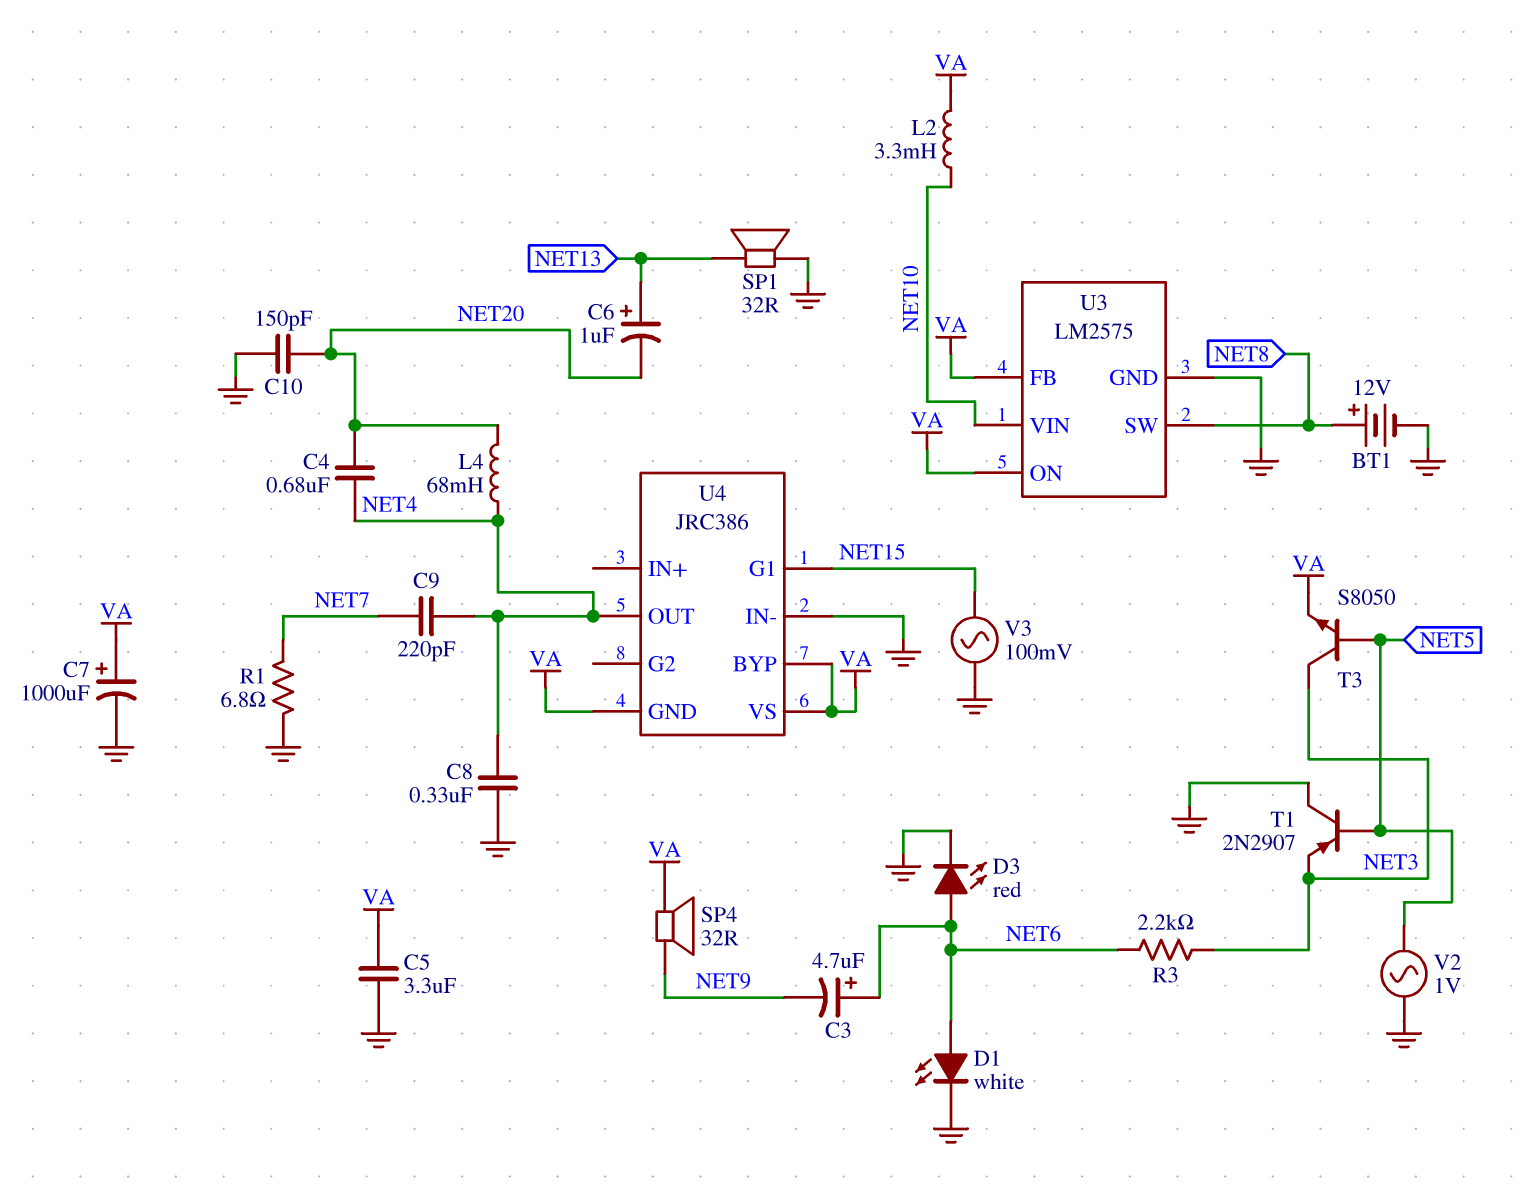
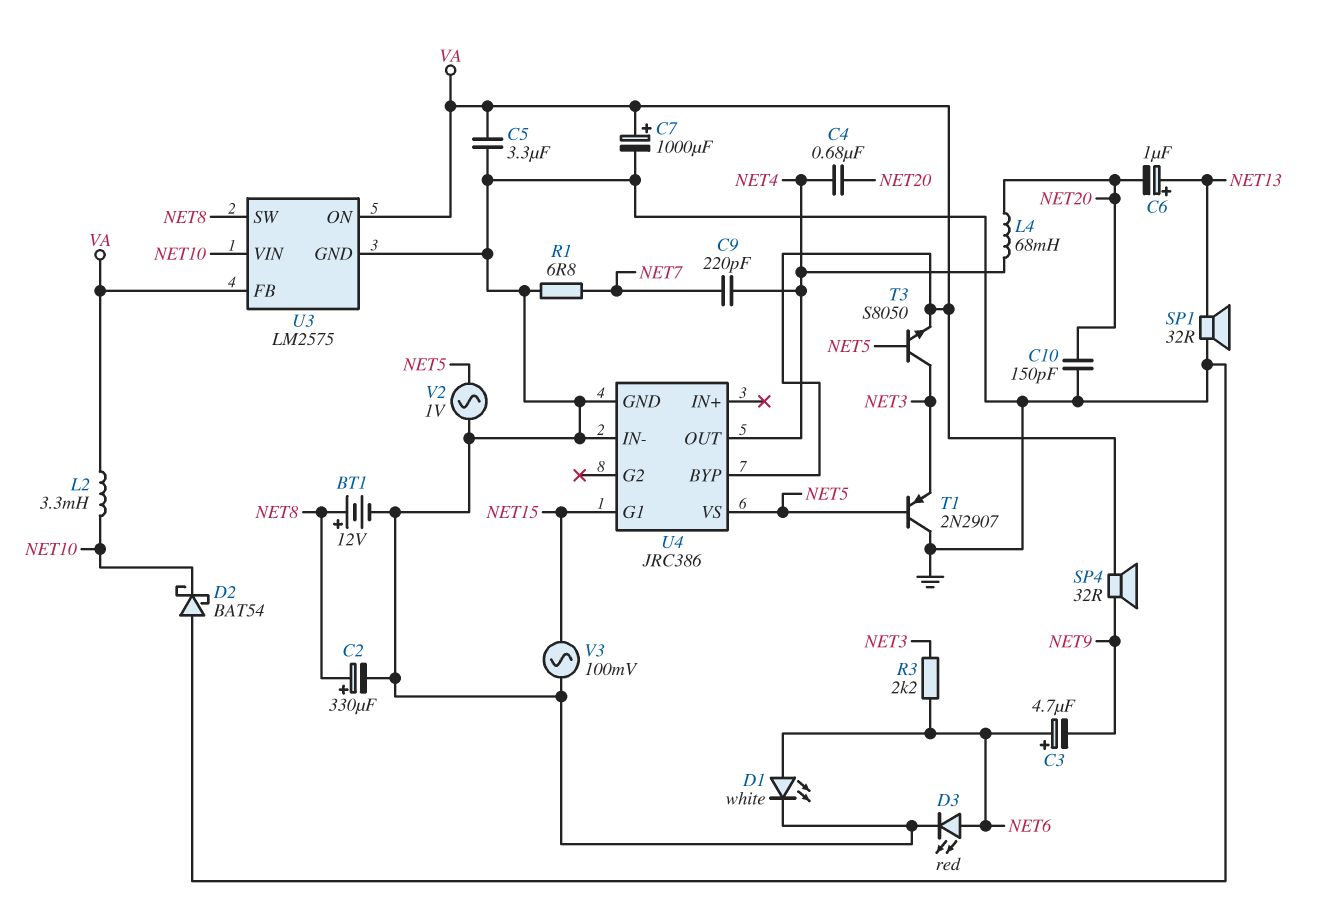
C2: none -> 330uF (plus NET8, minus GND)
C8: 330nF (GND, NET4) -> none
D2: none -> schottky BAT54 (A GND, K NET10)
U4 pin GND: VA -> GND
U4 pin VS: VA -> NET5

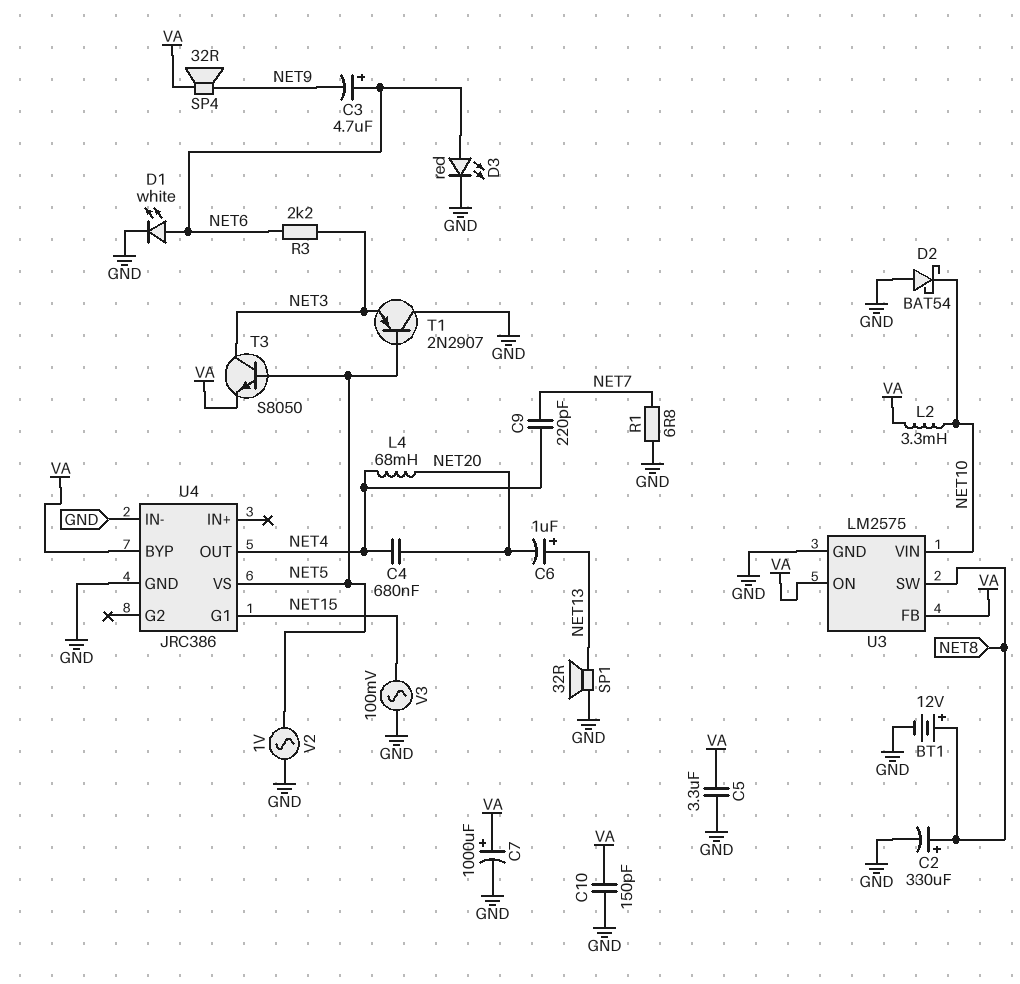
C10: 150pF (GND, NET20) -> 150pF (GND, VA)

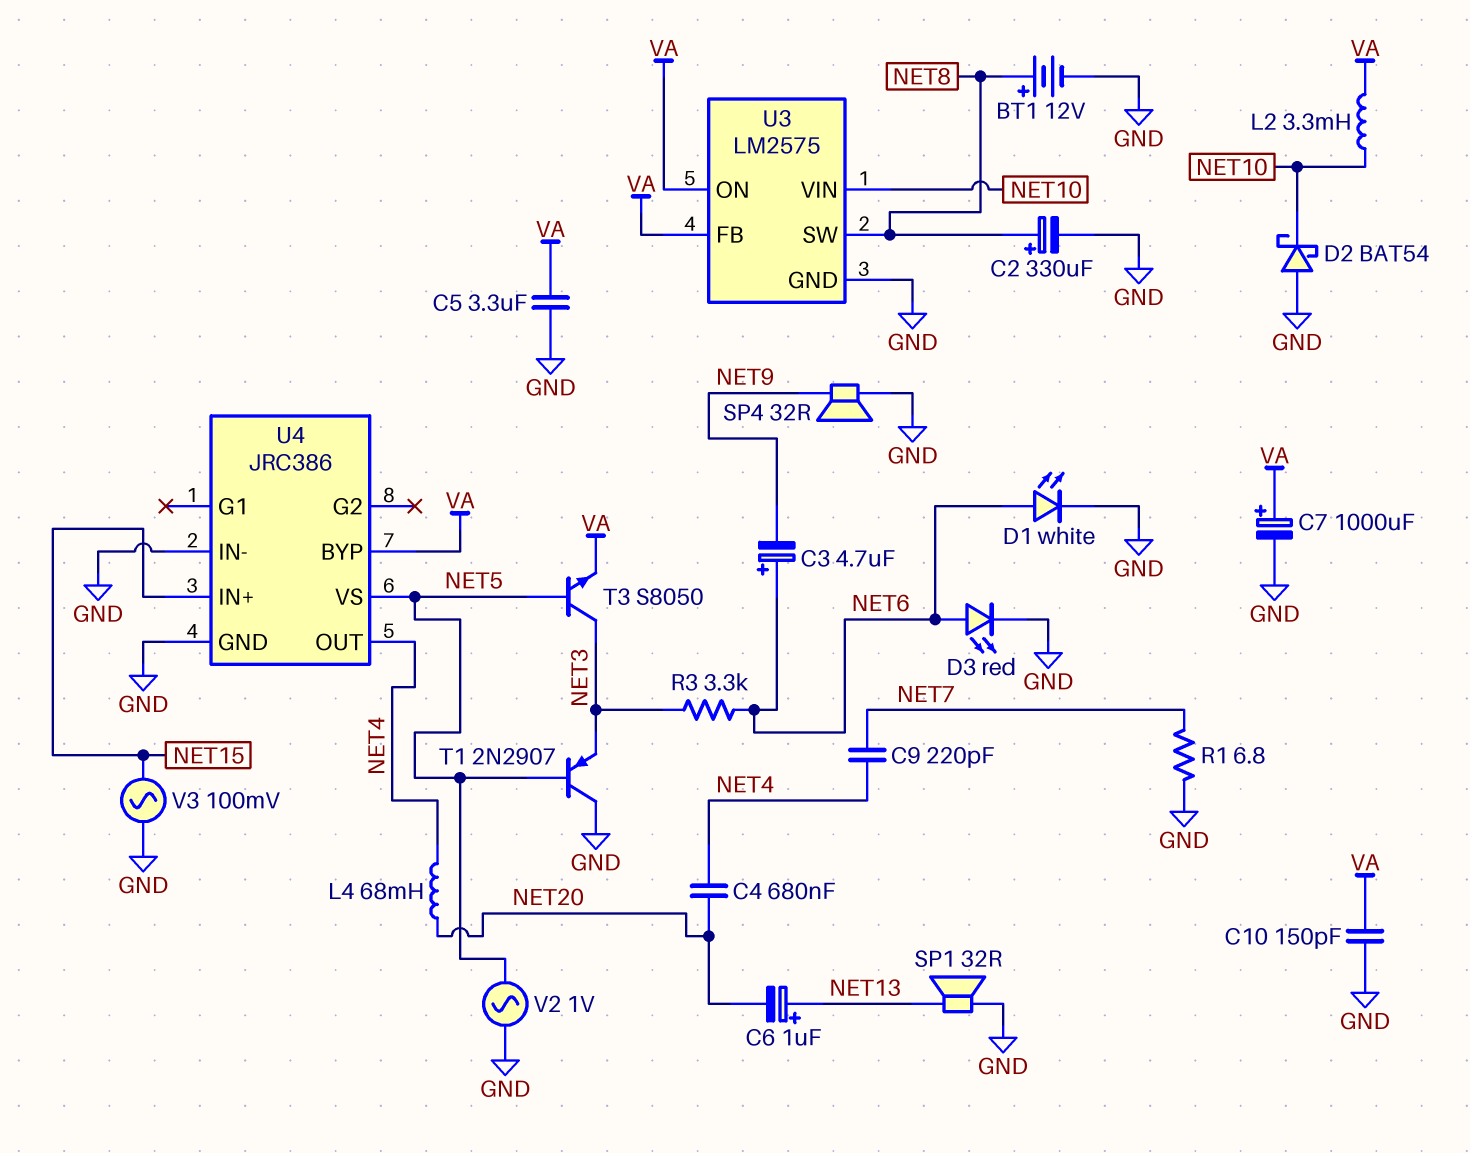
R3: 2.2k (NET3, NET6) -> 3.3k (NET3, NET6)
SP4: speaker 32R (NET9, VA) -> speaker 32R (GND, NET9)
U4 pin G1: NET15 -> none
U4 pin IN+: none -> NET15

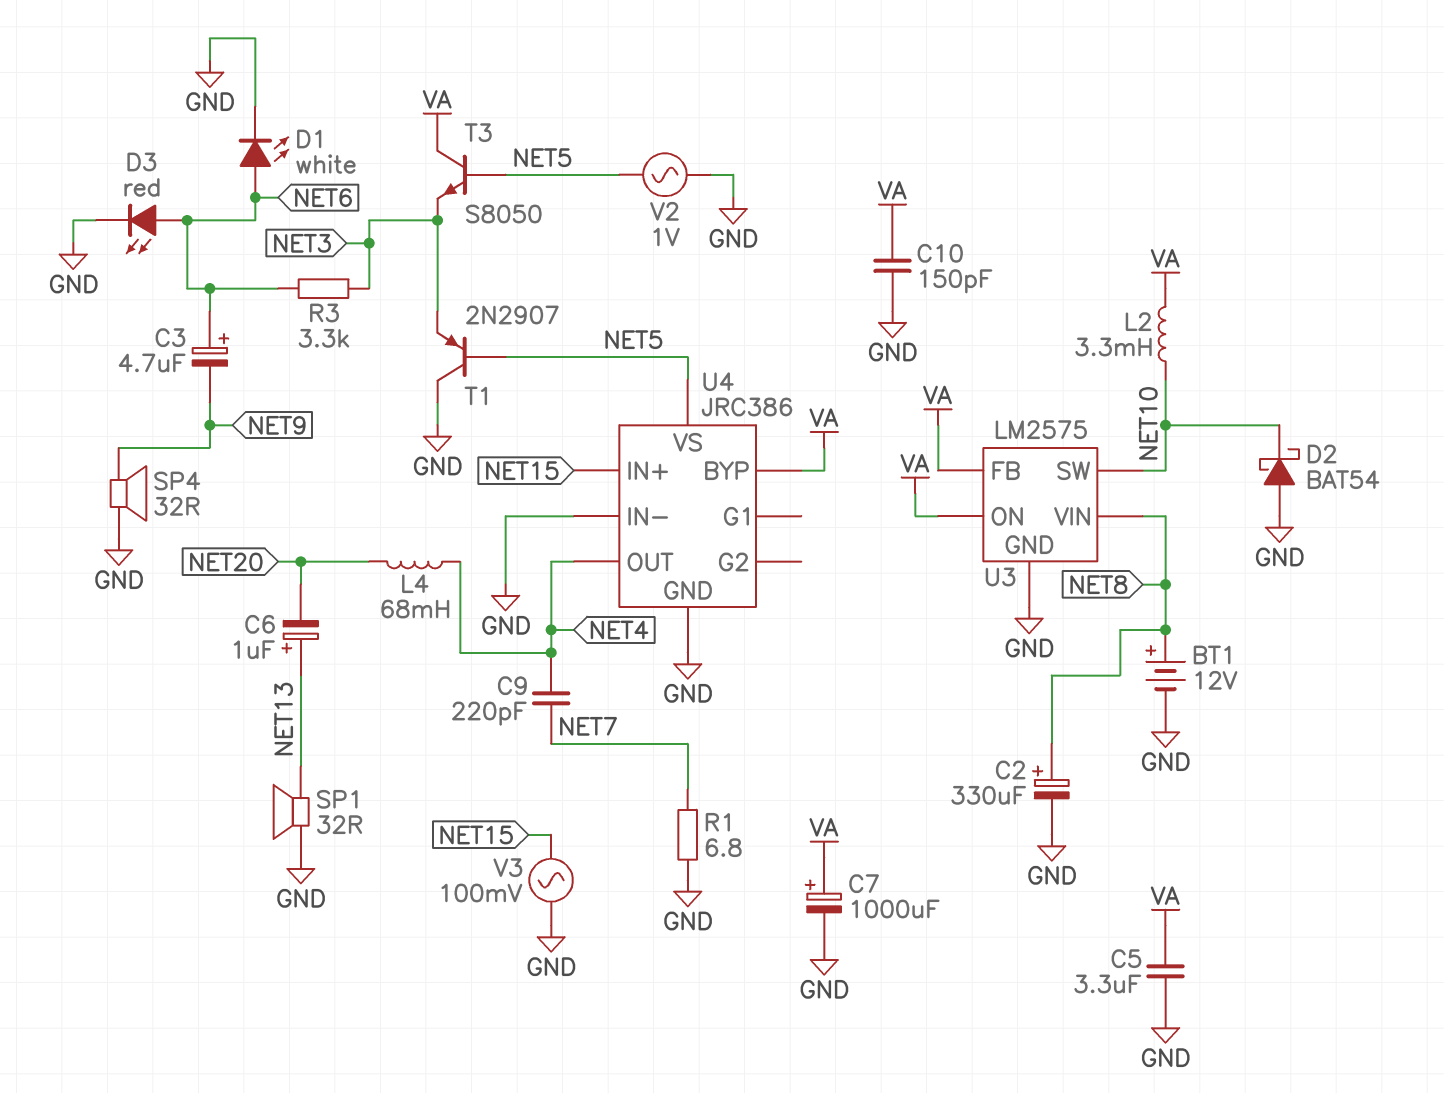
C4: 680nF (NET4, NET20) -> none
T3: NPN S8050 (B NET5, C NET3, E VA) -> NPN S8050 (B NET5, C VA, E NET3)
U3 pin SW: NET8 -> NET10
U3 pin VIN: NET10 -> NET8

